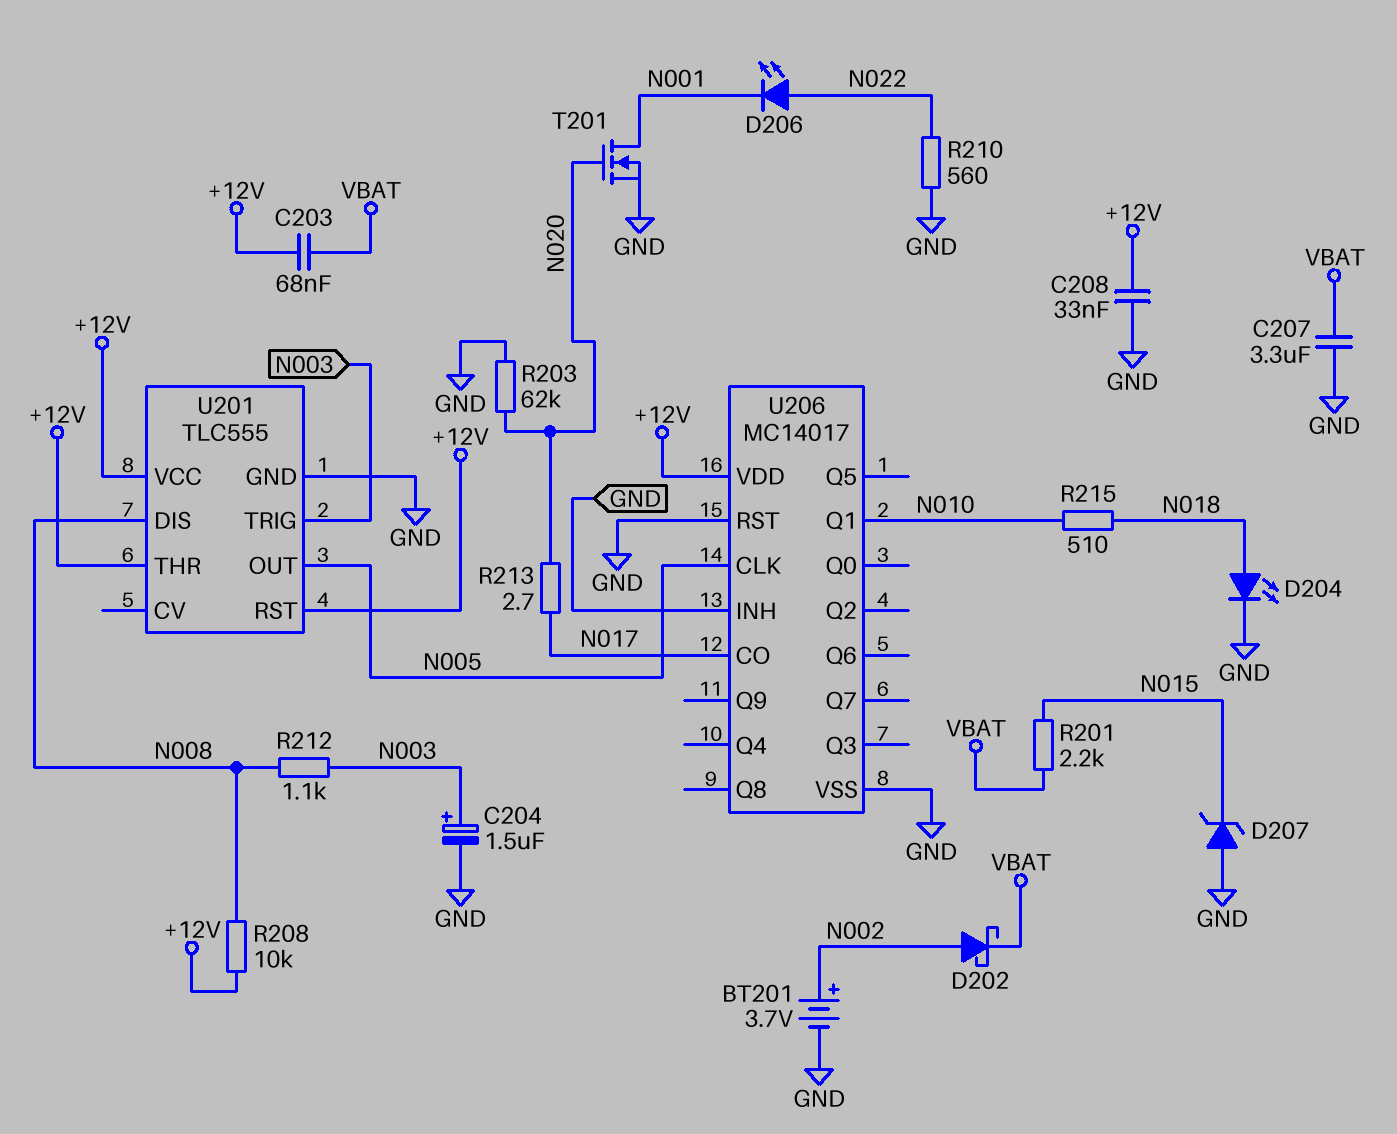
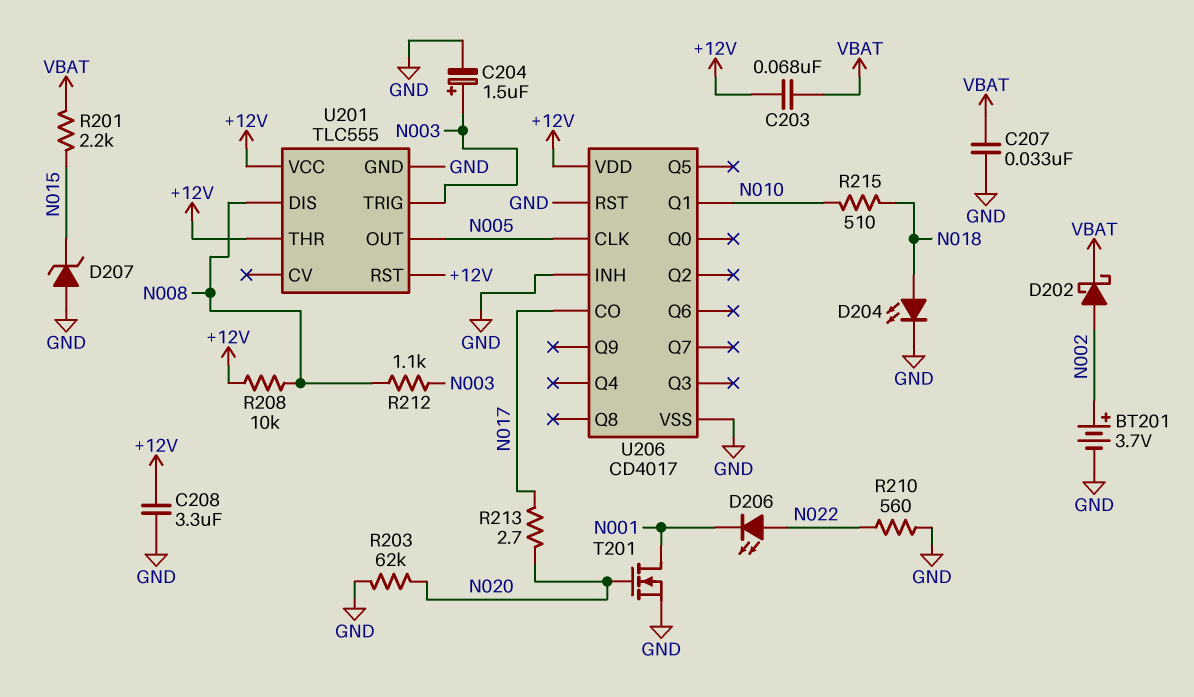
C207: 3.3uF (GND, VBAT) -> 33nF (GND, VBAT)
C208: 33nF (+12V, GND) -> 3.3uF (+12V, GND)
U206: MC14017 -> CD4017

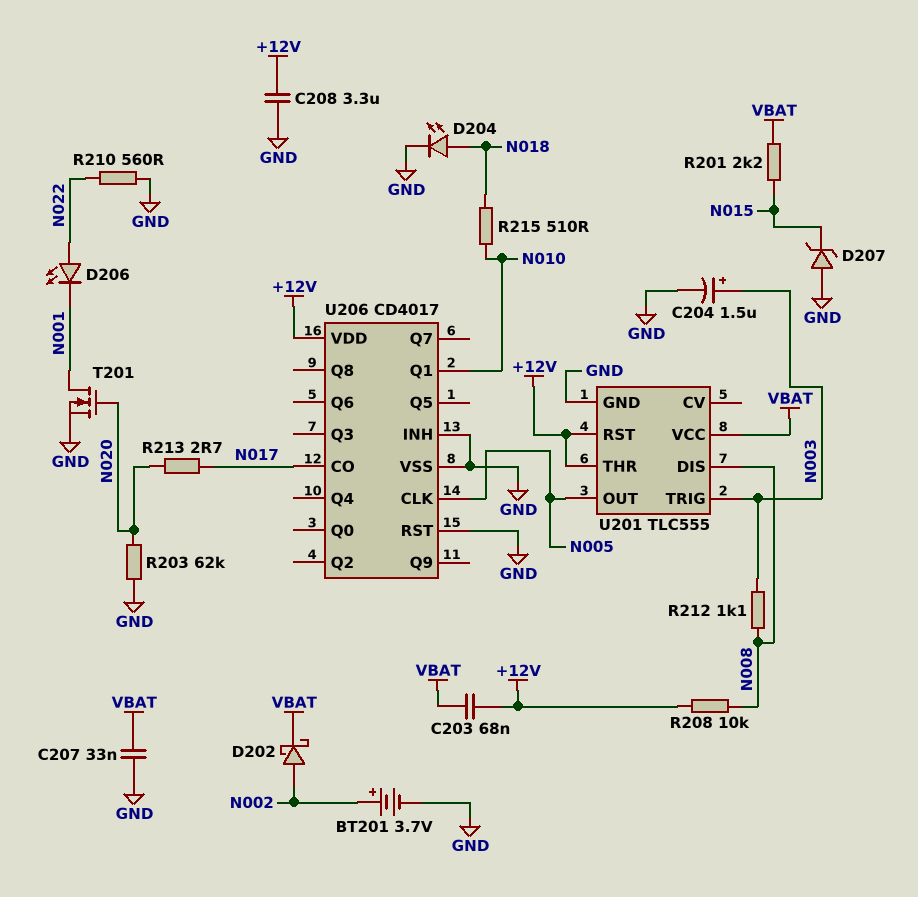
U201 pin VCC: +12V -> VBAT

